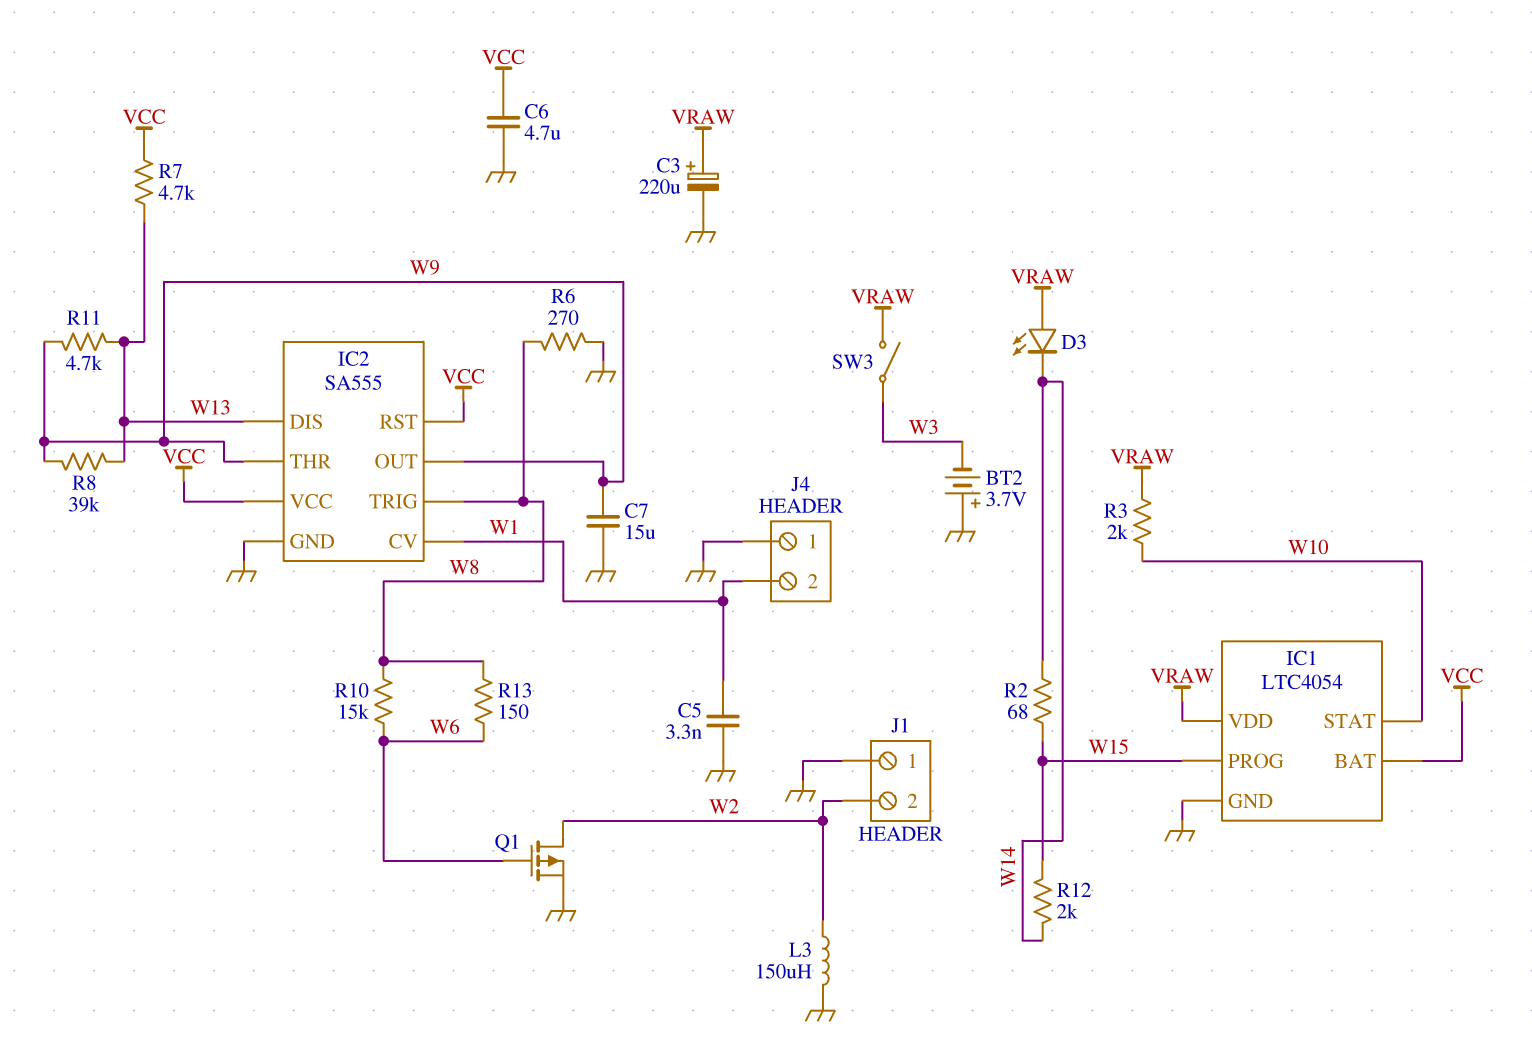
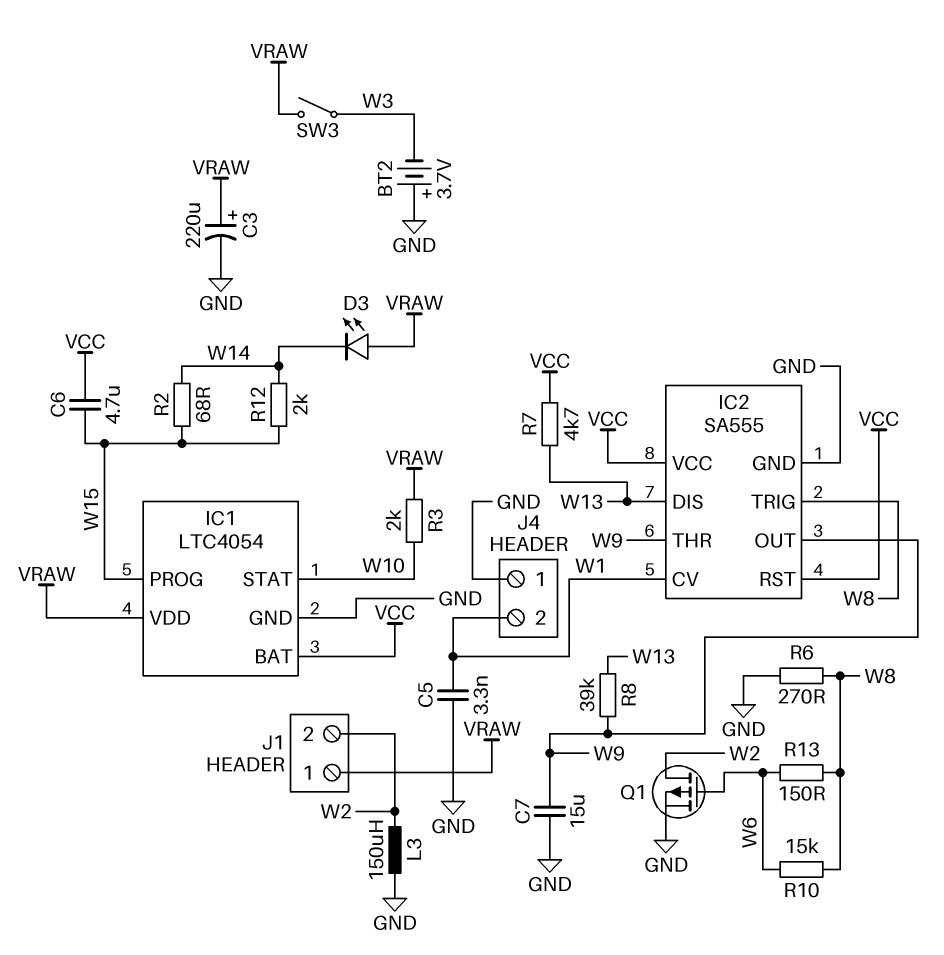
C6: 4.7uF (GND, VCC) -> 4.7uF (VCC, W15)
J1 pin 1: GND -> VRAW
R11: 4.7k (W9, W13) -> none

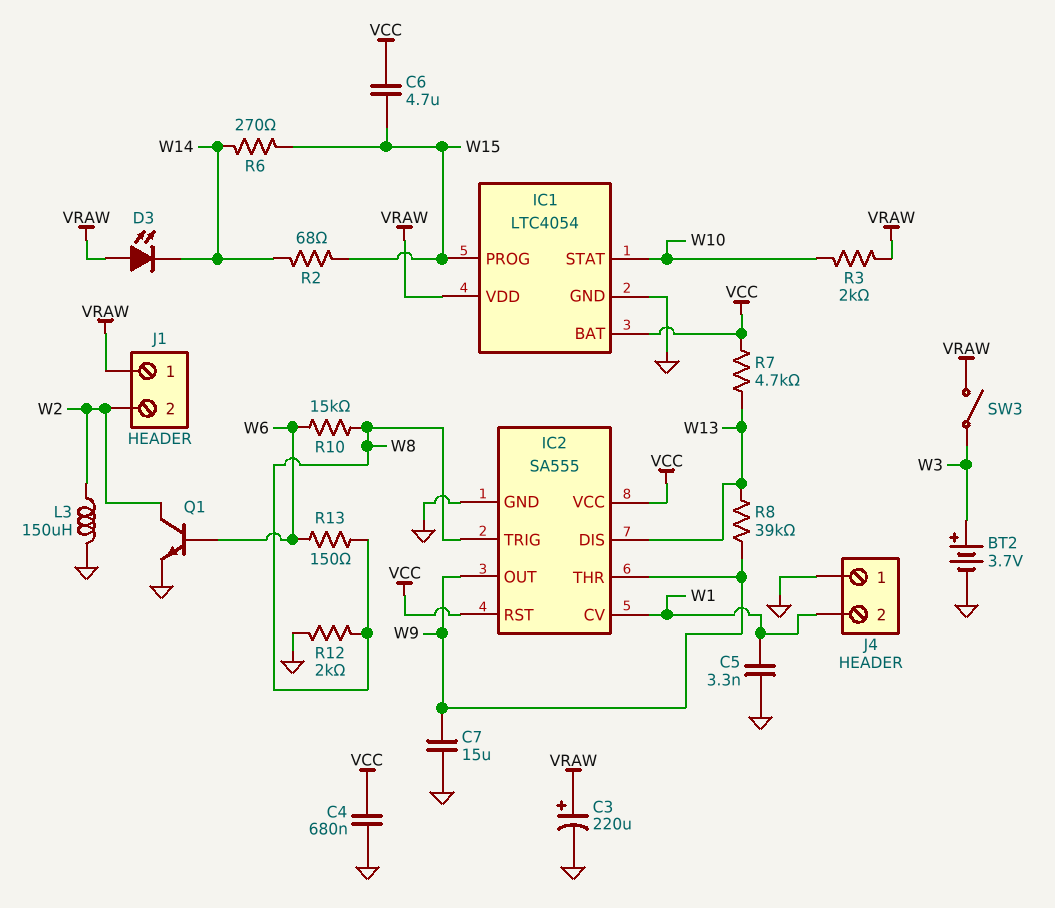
BT2: 3.7V (plus GND, minus W3) -> 3.7V (plus W3, minus GND)
C4: none -> 680nF (GND, VCC)
Q1: PMOS (G W6, D W2, S GND) -> NPN (B W6, C W2, E GND)
R6: 270 (GND, W8) -> 270 (W14, W15)
R12: 2k (W14, W15) -> 2k (GND, W8)

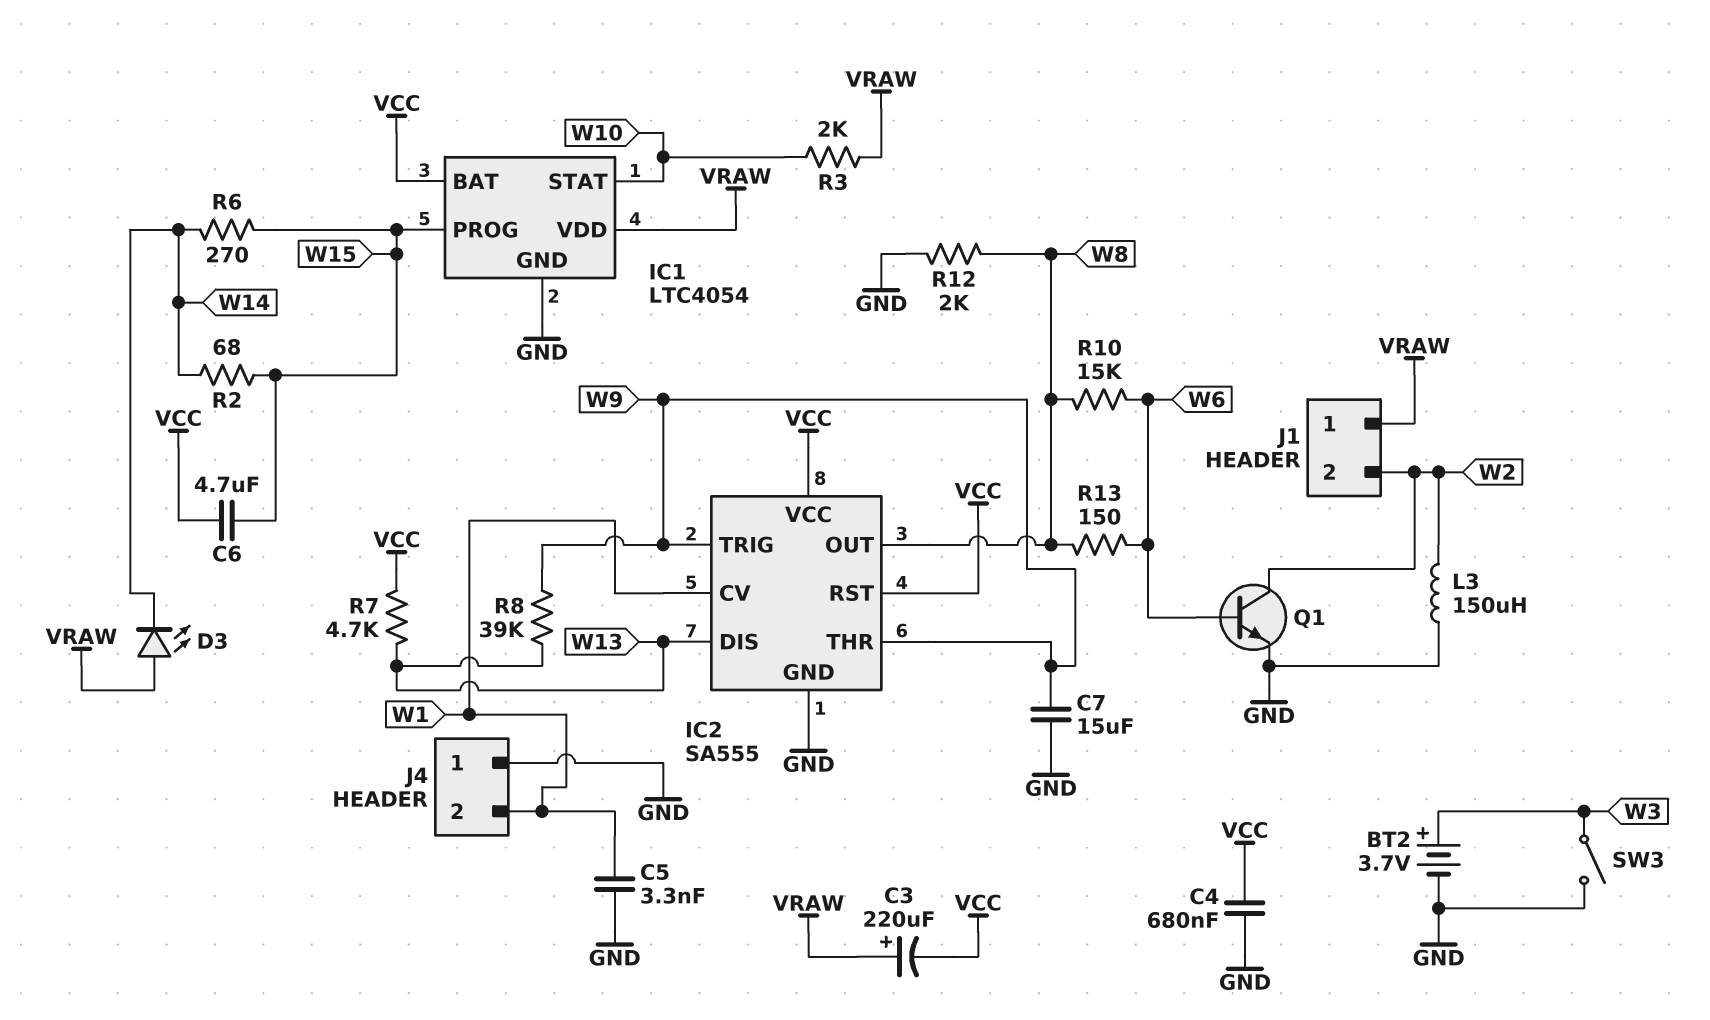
C3: 220uF (plus VRAW, minus GND) -> 220uF (plus VRAW, minus VCC)
IC2 pin OUT: W9 -> W8
IC2 pin TRIG: W8 -> W9
SW3: switch (VRAW, W3) -> switch (GND, W3)

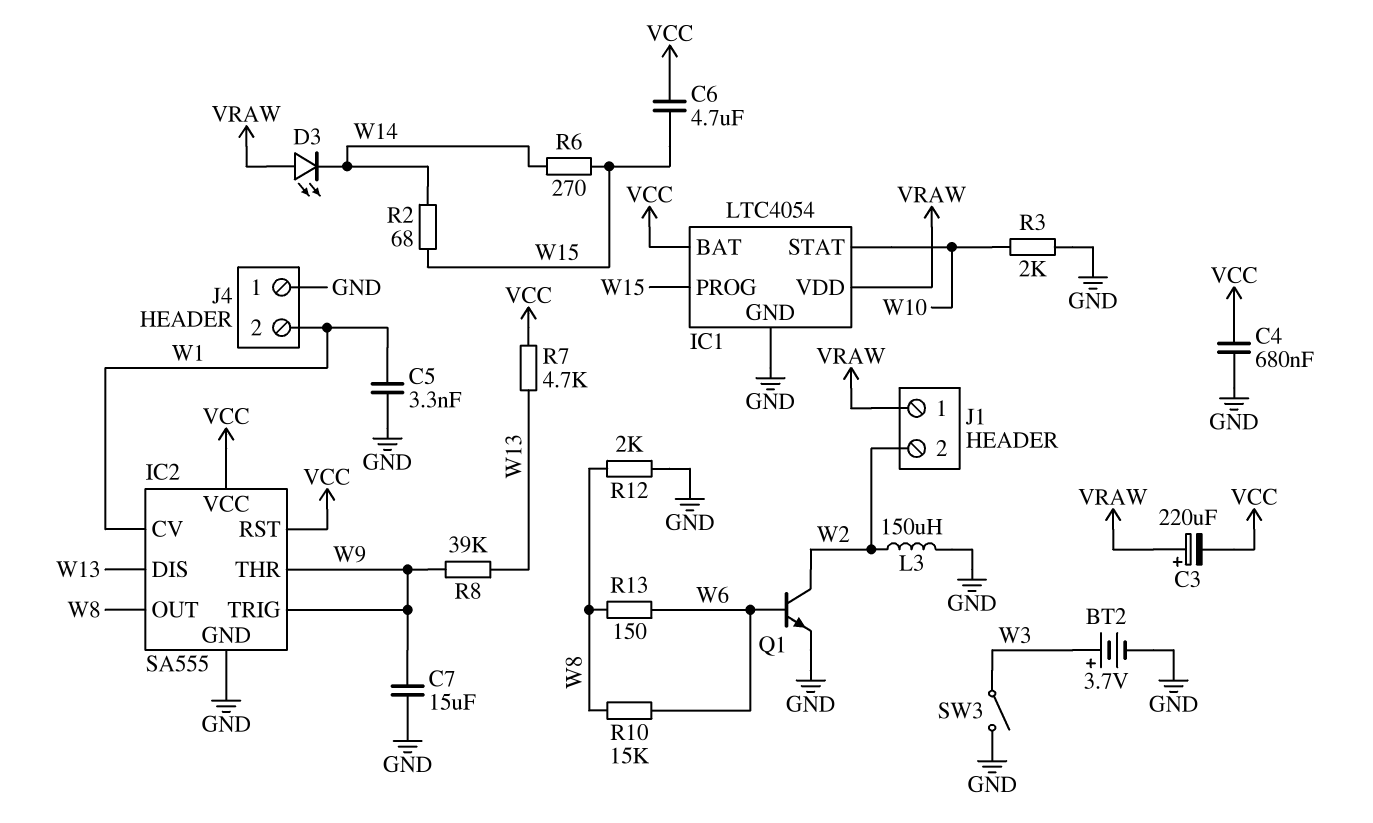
R3: 2k (VRAW, W10) -> 2k (GND, W10)

